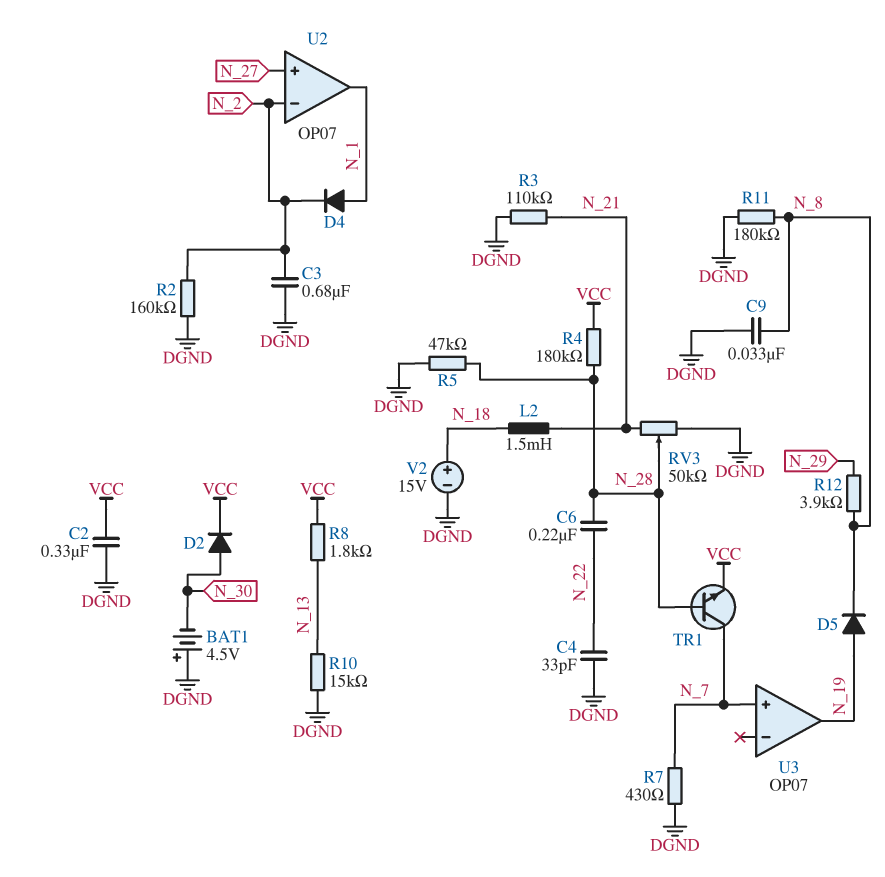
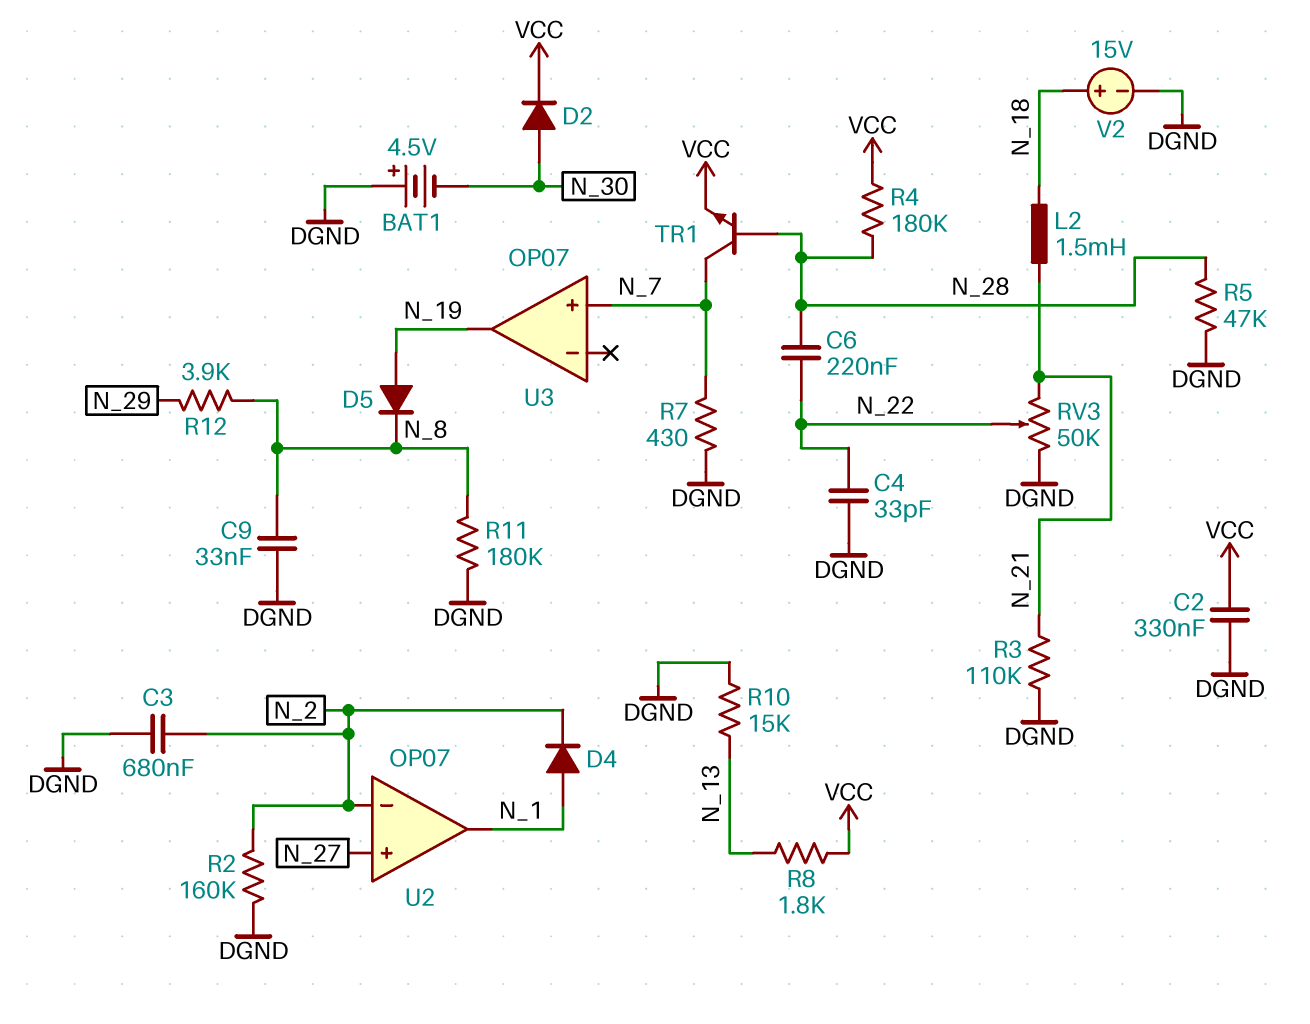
RV3: 50k (DGND, N_21, wiper N_28) -> 50k (DGND, N_21, wiper N_22)

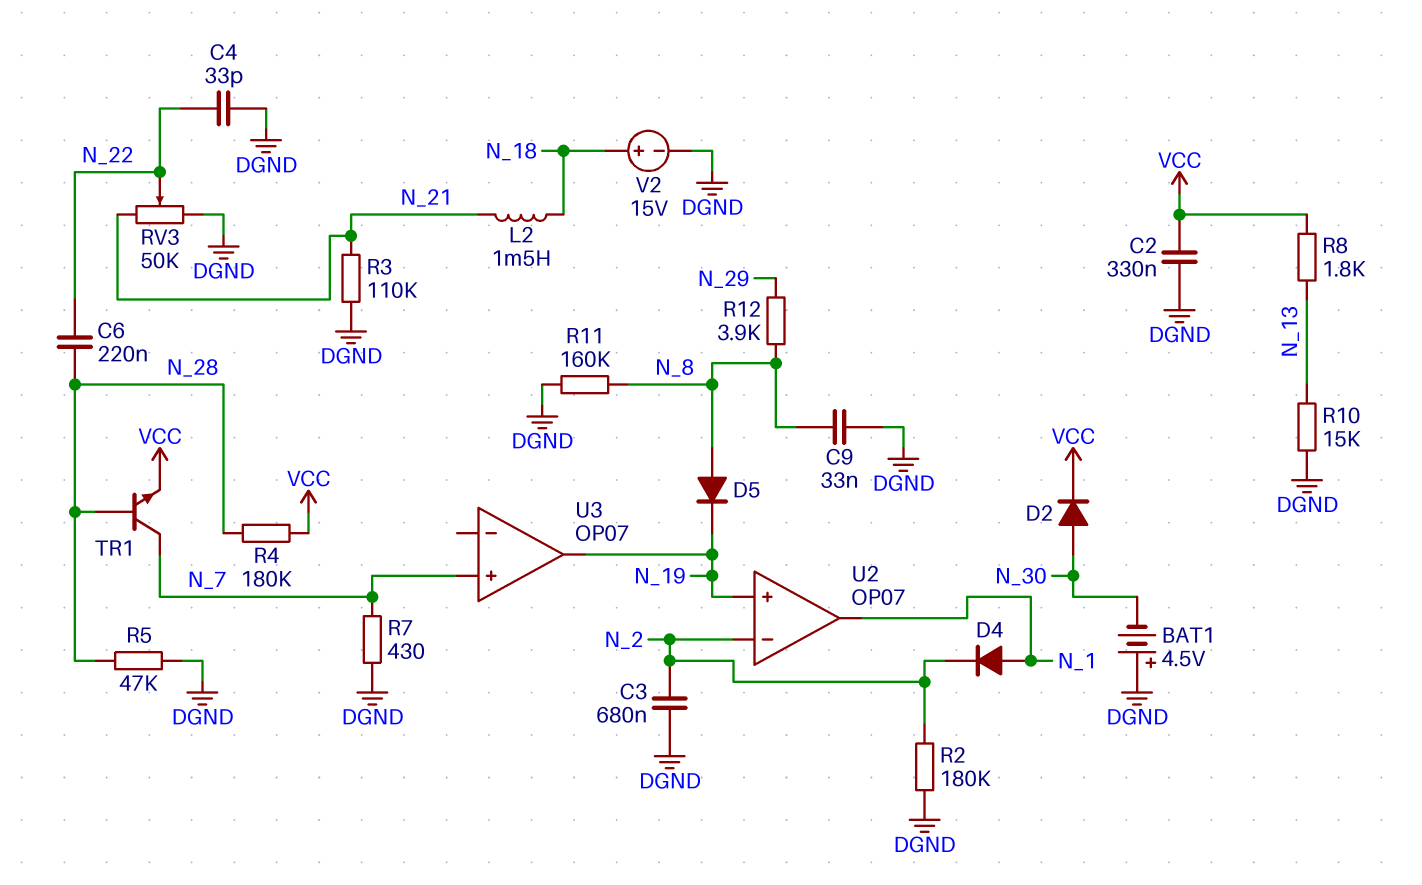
D5: diode (A N_19, K N_8) -> diode (A N_8, K N_19)
R2: 160k (DGND, N_2) -> 180k (DGND, N_2)
R11: 180k (DGND, N_8) -> 160k (DGND, N_8)
U2 pin in+: N_27 -> N_19

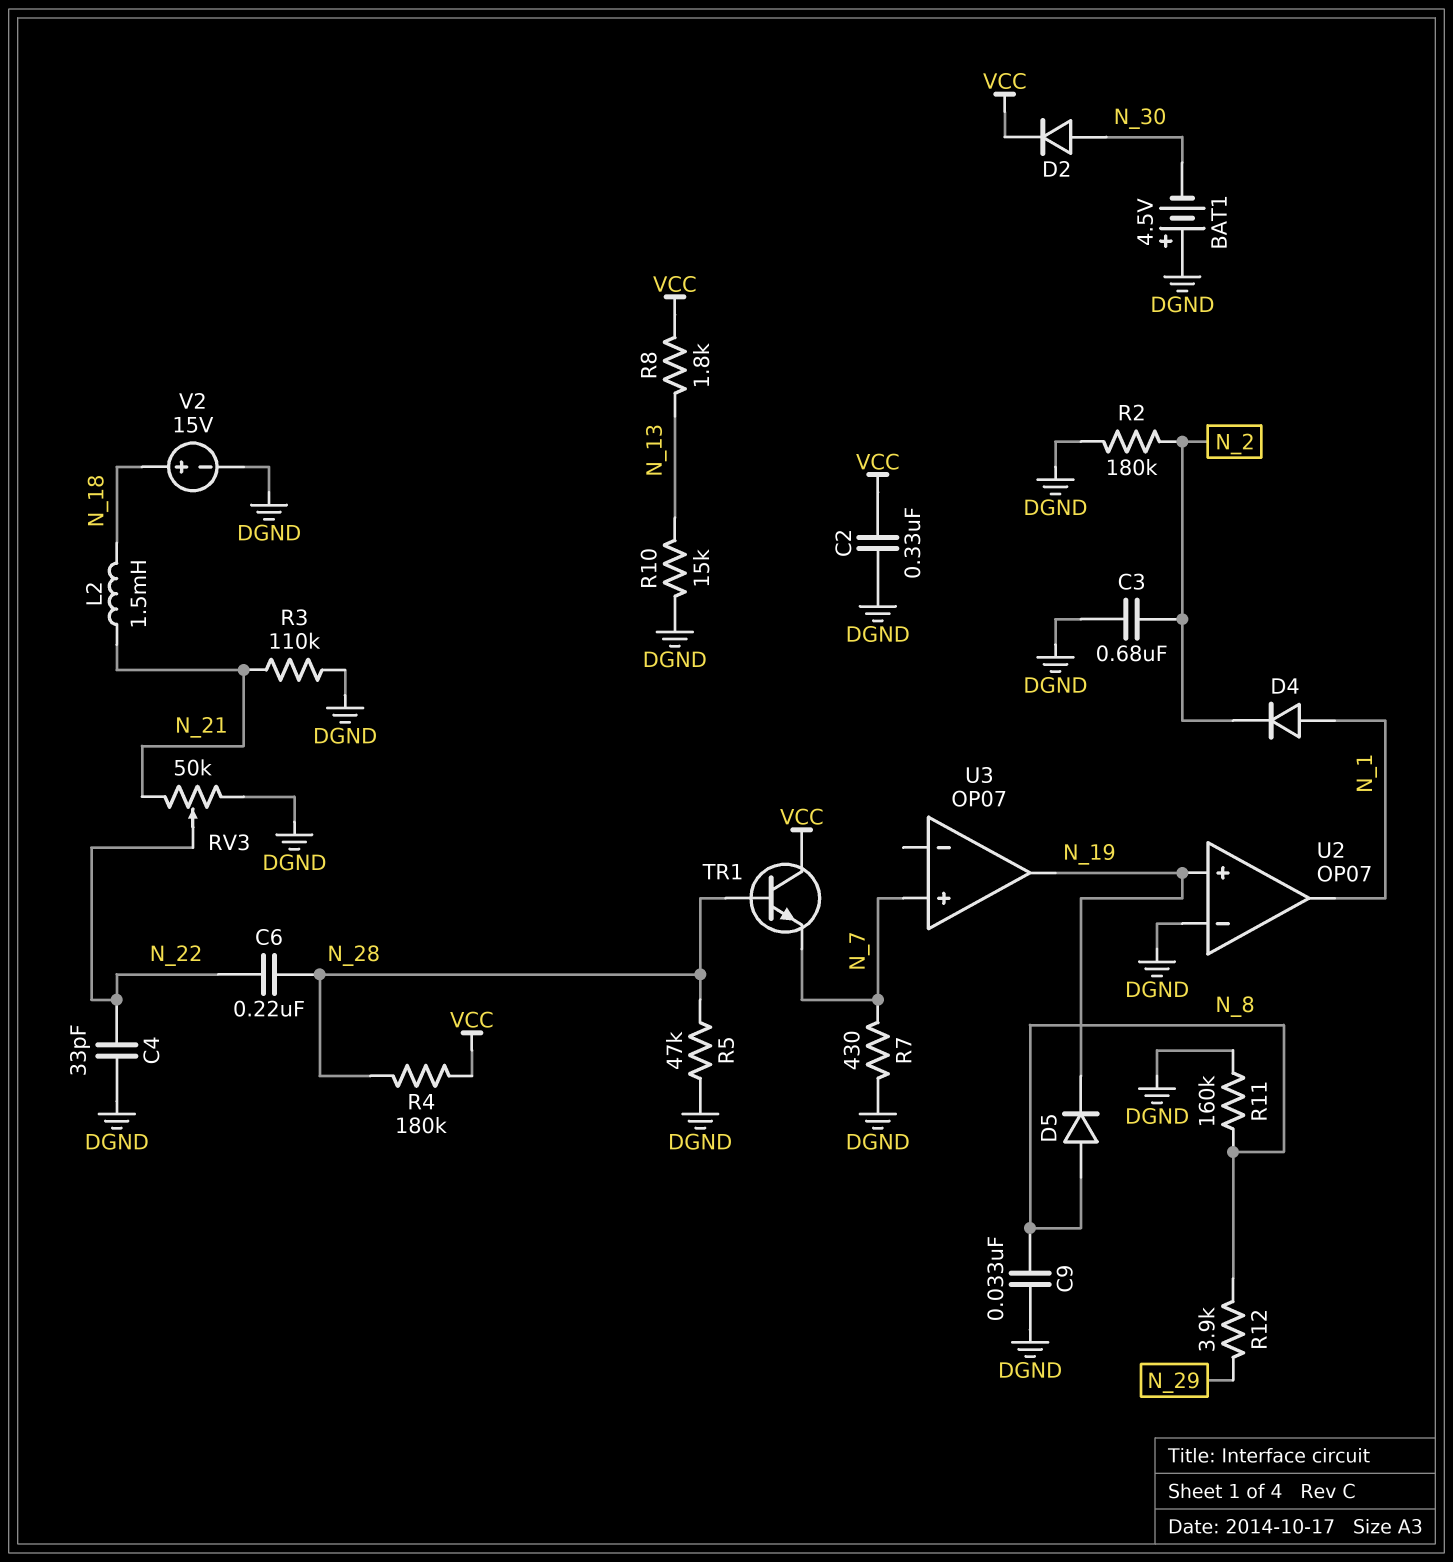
TR1: NPN (B N_28, C N_7, E VCC) -> NPN (B N_28, C VCC, E N_7)
U2 pin in-: N_2 -> DGND

